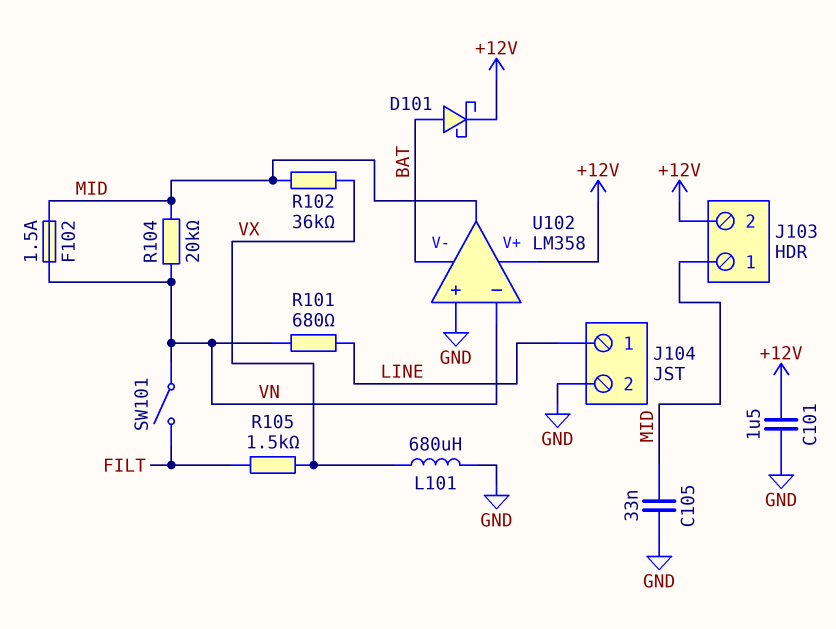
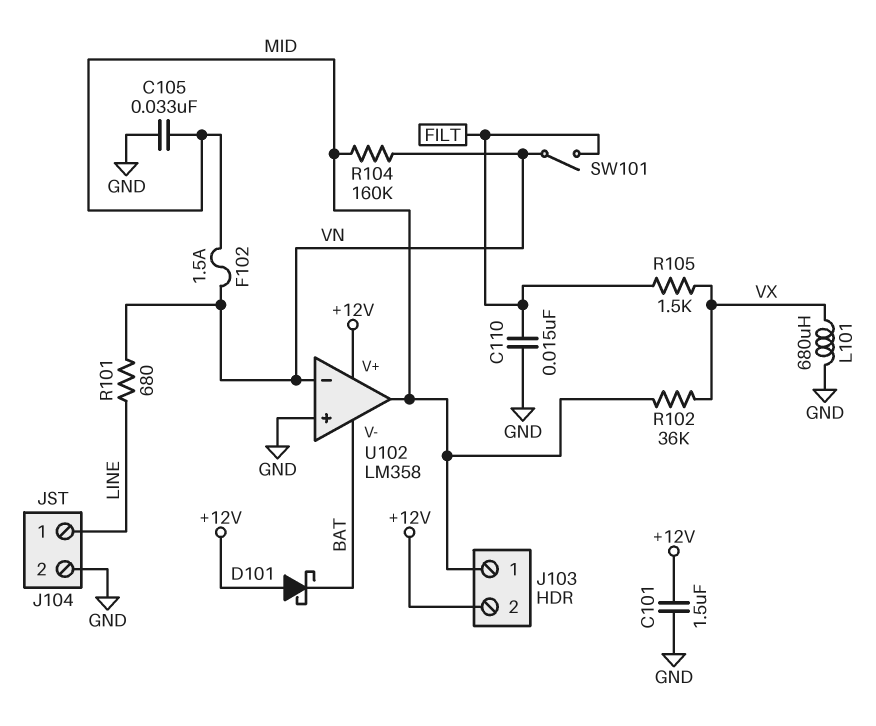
C110: none -> 15nF (FILT, GND)
D101: schottky (A BAT, K +12V) -> schottky (A +12V, K BAT)
R104: 20k (MID, VN) -> 160k (MID, VN)

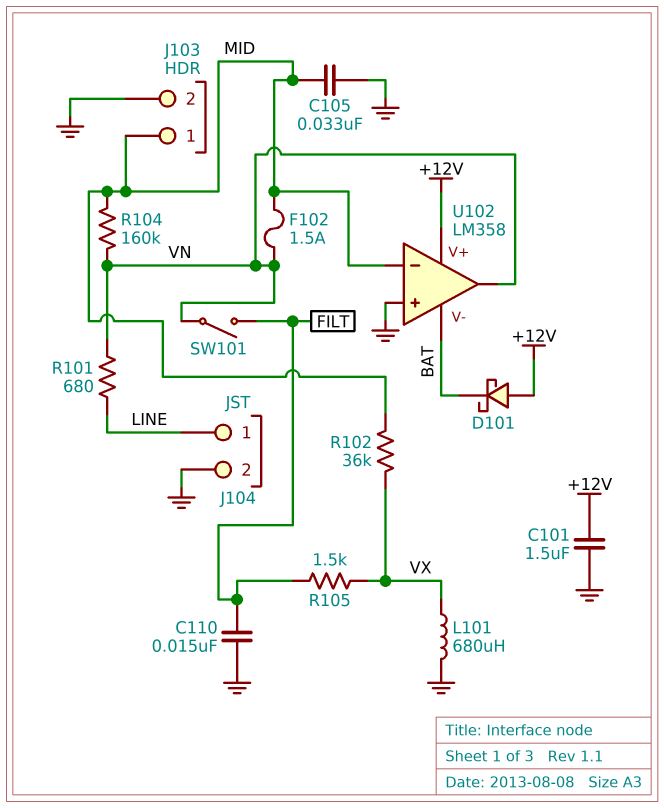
J103 pin 2: +12V -> GND
U102 pin in-: VN -> MID
U102 pin out: MID -> VN

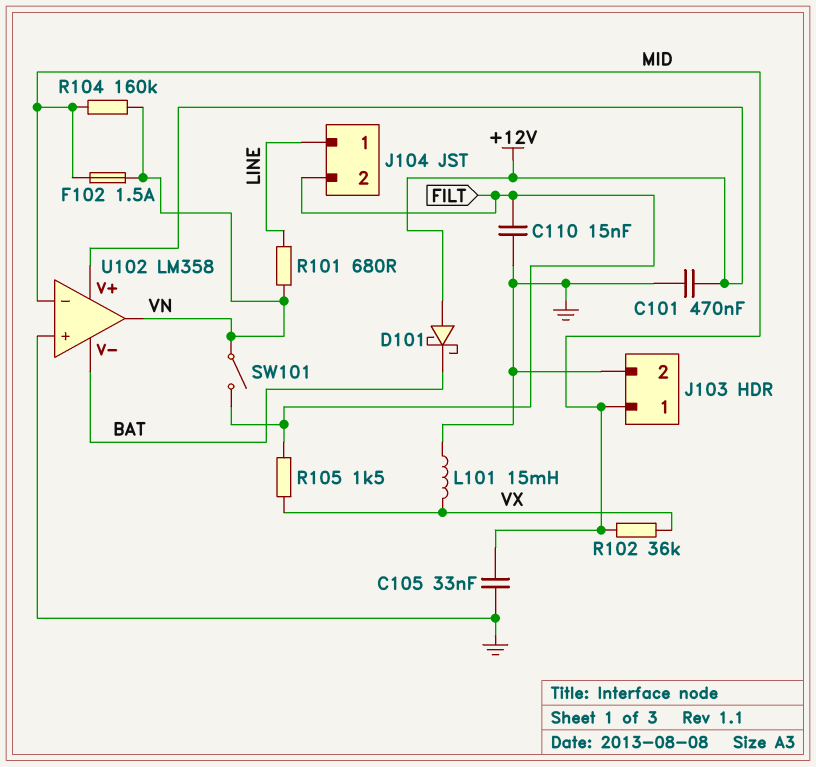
C101: 1.5uF (+12V, GND) -> 470nF (+12V, GND)
J104 pin 2: GND -> FILT
L101: 680uH (GND, VX) -> 15mH (GND, VX)

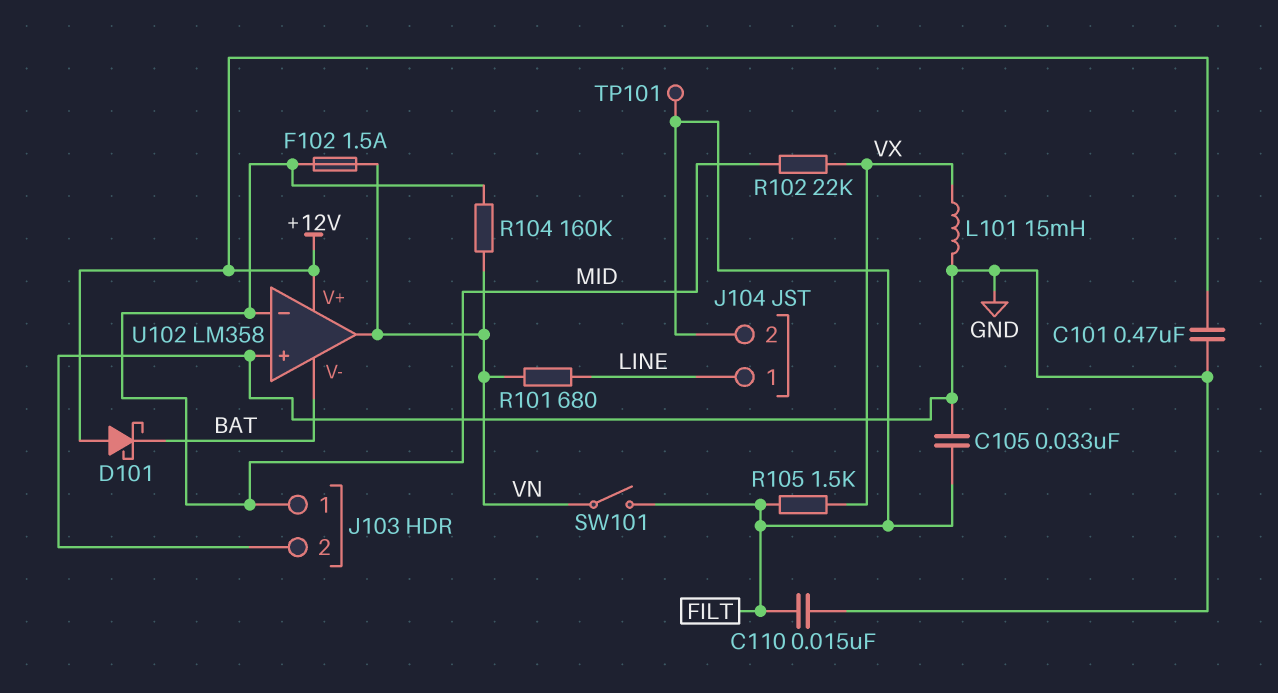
C105: 33nF (GND, MID) -> 33nF (FILT, GND)
R102: 36k (MID, VX) -> 22k (MID, VX)
TP101: none -> test point (FILT)

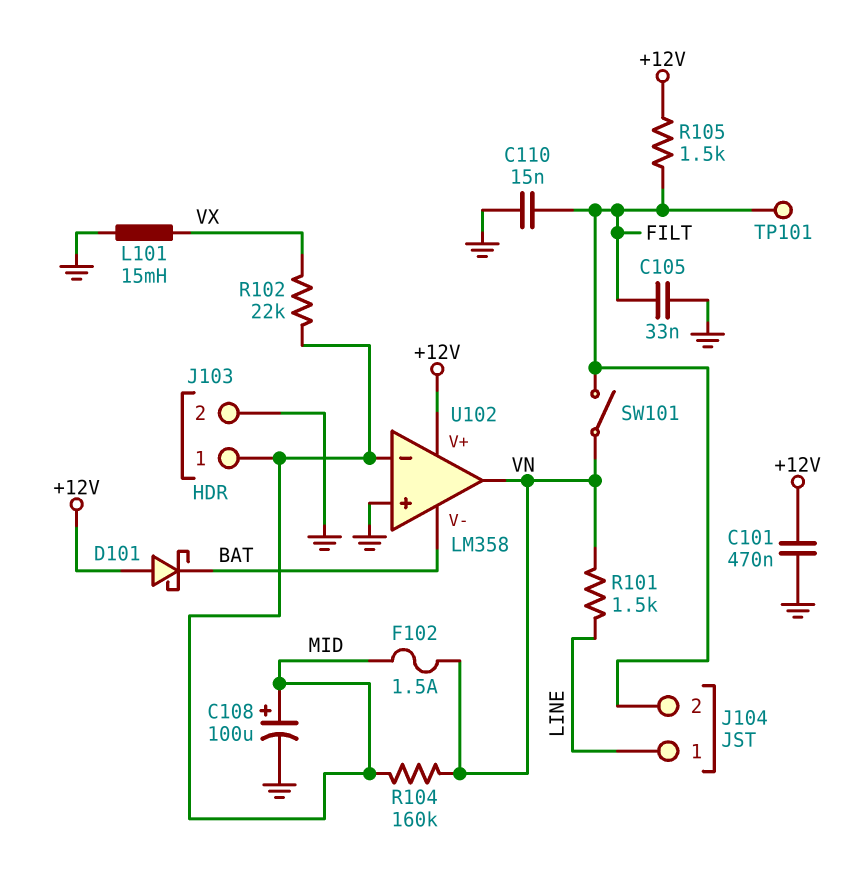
C108: none -> 100uF (plus MID, minus GND)
R101: 680 (LINE, VN) -> 1.5k (LINE, VN)
R105: 1.5k (FILT, VX) -> 1.5k (+12V, FILT)

